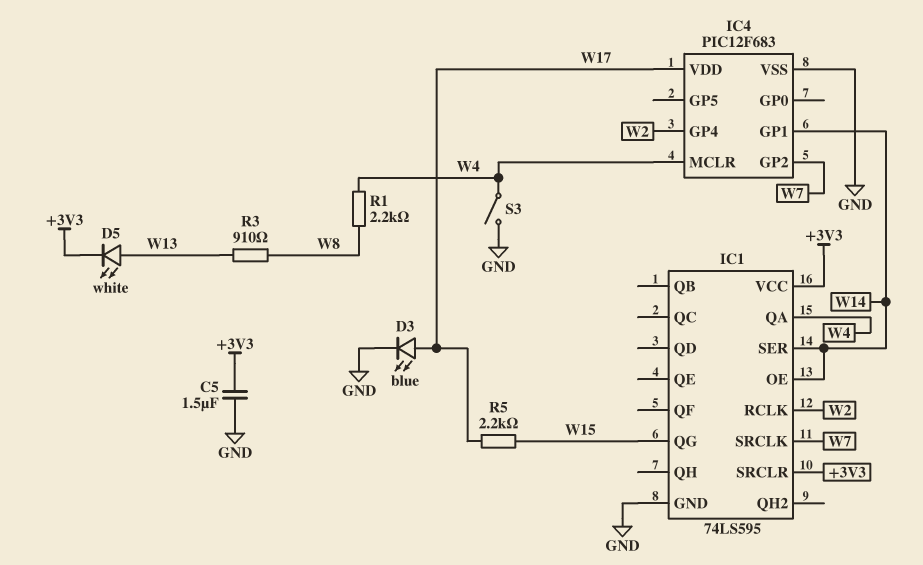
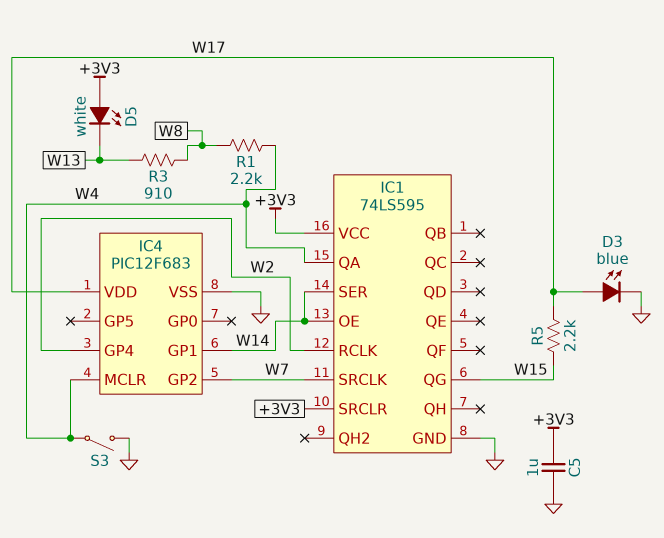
C5: 1.5uF (+3V3, GND) -> 1uF (+3V3, GND)
D5: LED white (A W13, K +3V3) -> LED white (A +3V3, K W13)

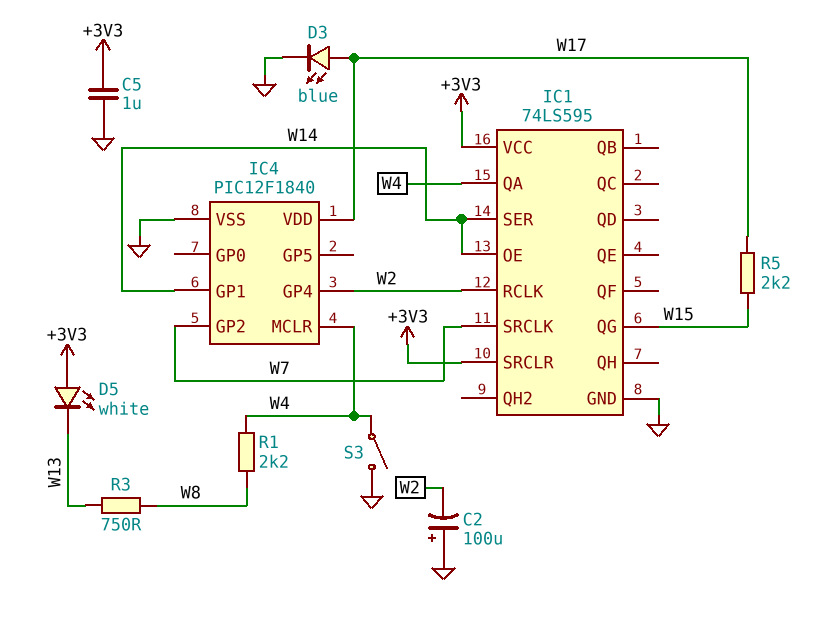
C2: none -> 100uF (plus GND, minus W2)
IC4: PIC12F683 -> PIC12F1840
R3: 910 (W8, W13) -> 750 (W8, W13)

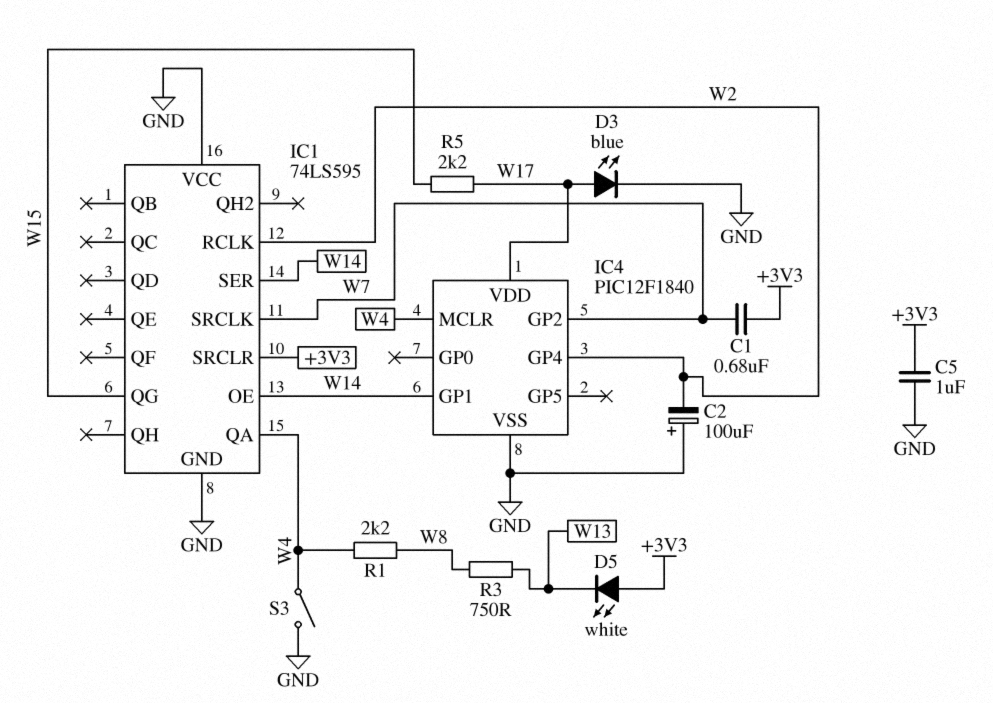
C1: none -> 680nF (+3V3, W7)
IC1 pin VCC: +3V3 -> GND

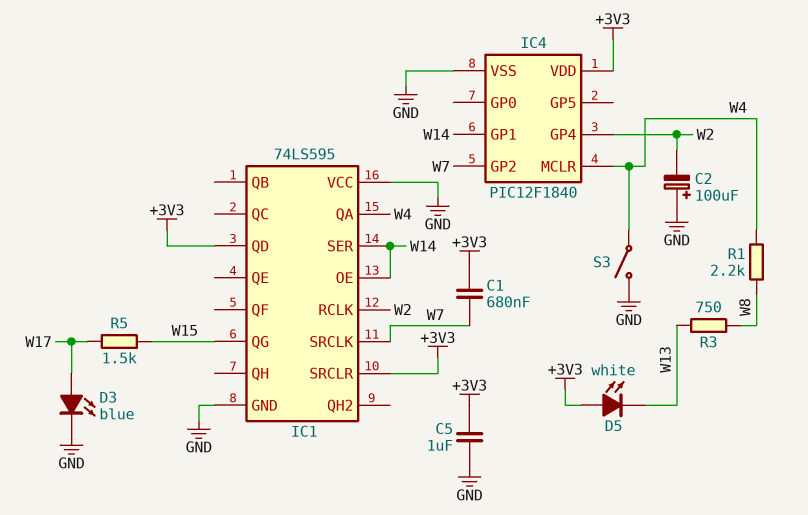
IC1 pin QD: none -> +3V3
IC4 pin VDD: W17 -> +3V3
R5: 2.2k (W15, W17) -> 1.5k (W15, W17)

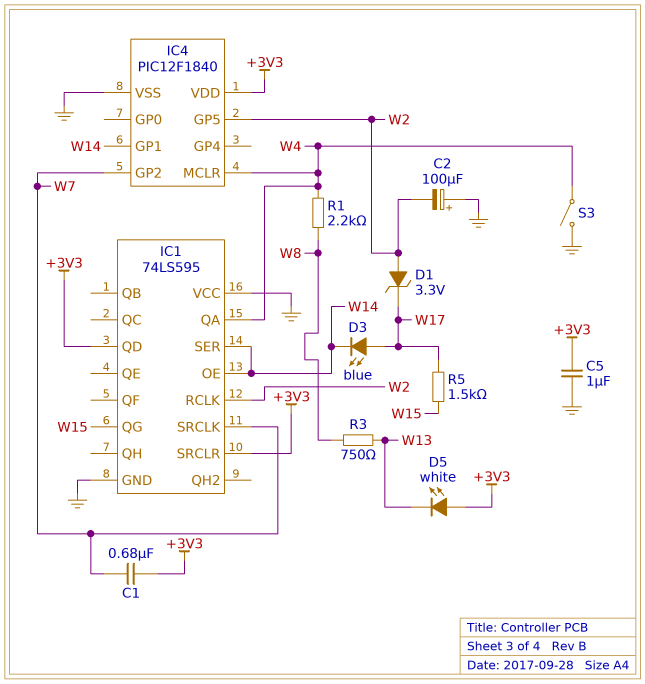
D1: none -> zener 3.3V (A W2, K W17)
D3: LED blue (A W17, K GND) -> LED blue (A W17, K W14)
IC4 pin GP4: W2 -> none
IC4 pin GP5: none -> W2

